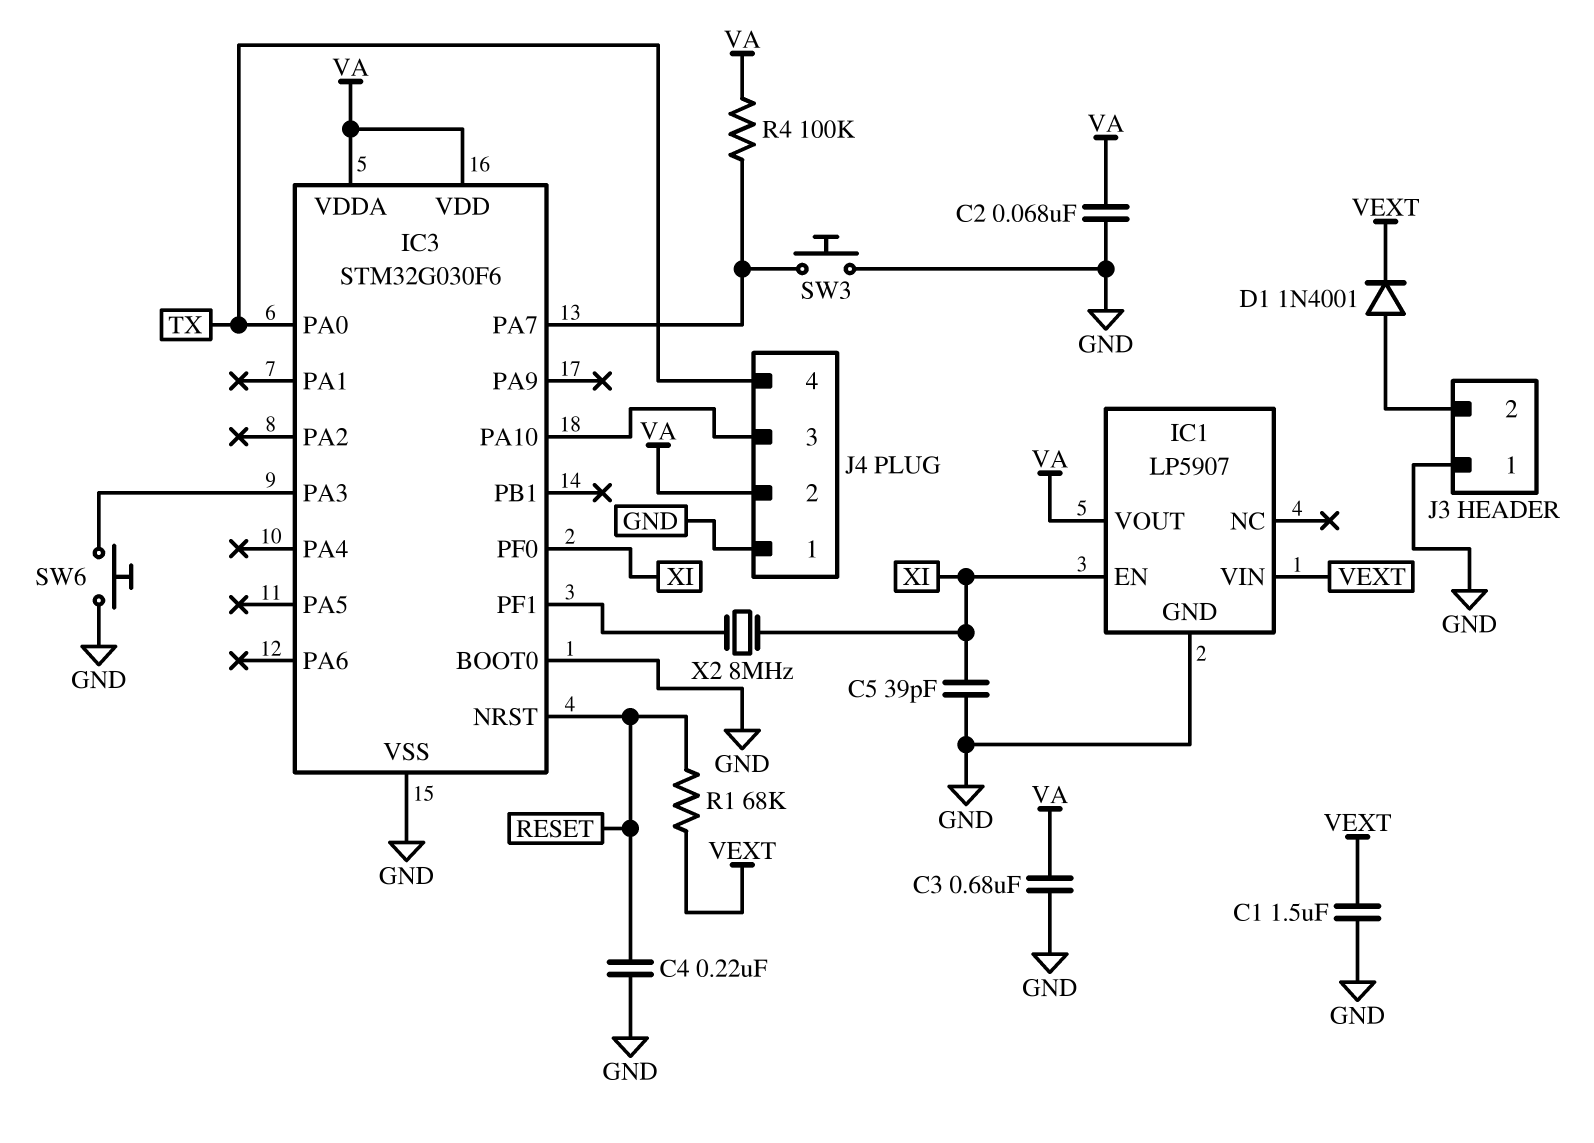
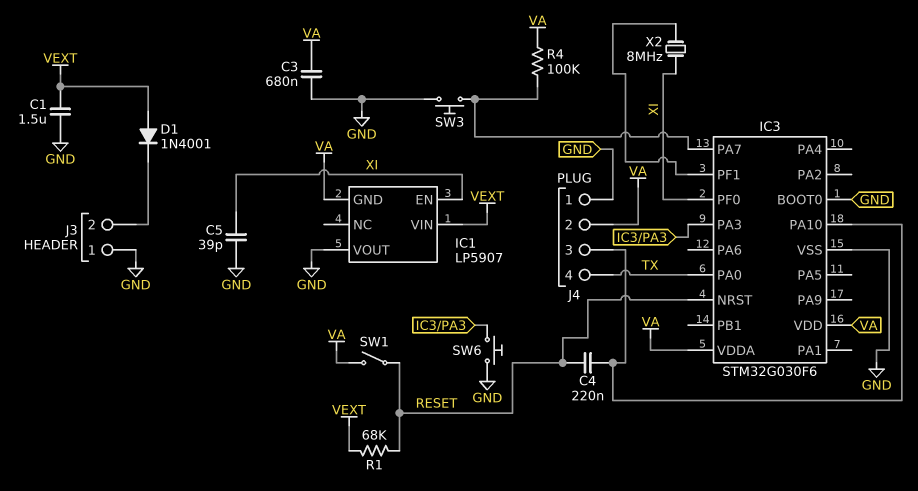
C2: 68nF (GND, VA) -> none
C4: 220nF (GND, RESET) -> 220nF (IC3/PA10, RESET)
D1: diode 1N4001 (A J3/2, K VEXT) -> diode 1N4001 (A VEXT, K J3/2)
IC1 pin GND: GND -> VA
IC1 pin VOUT: VA -> GND
SW1: none -> switch (RESET, VA)

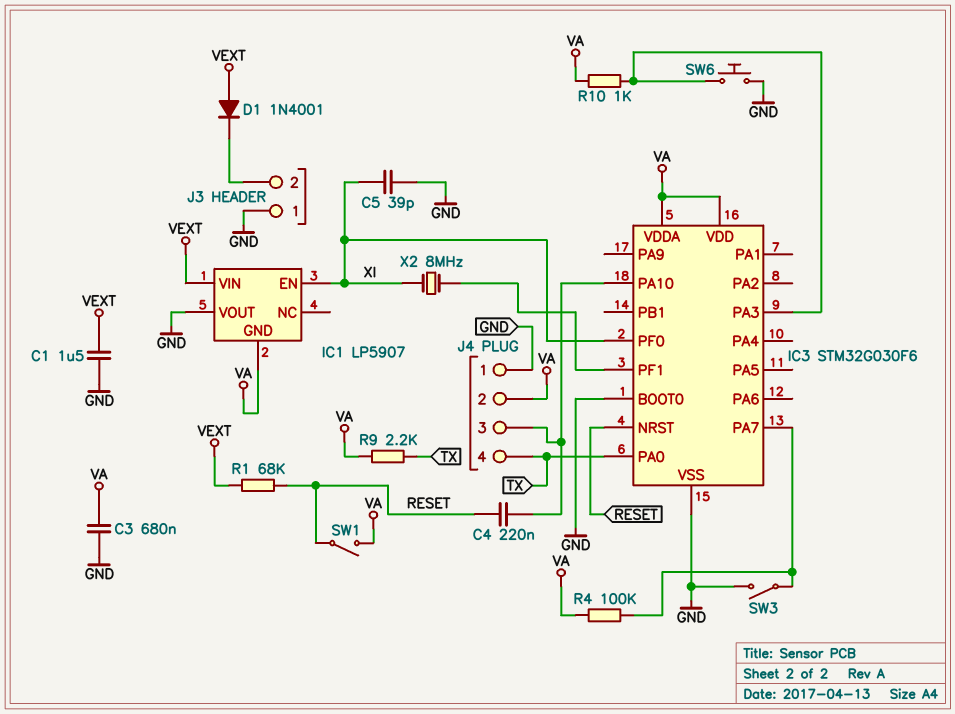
R9: none -> 2.2k (TX, VA)
R10: none -> 1k (IC3/PA3, VA)
SW3: button (GND, IC3/PA7) -> switch (GND, IC3/PA7)

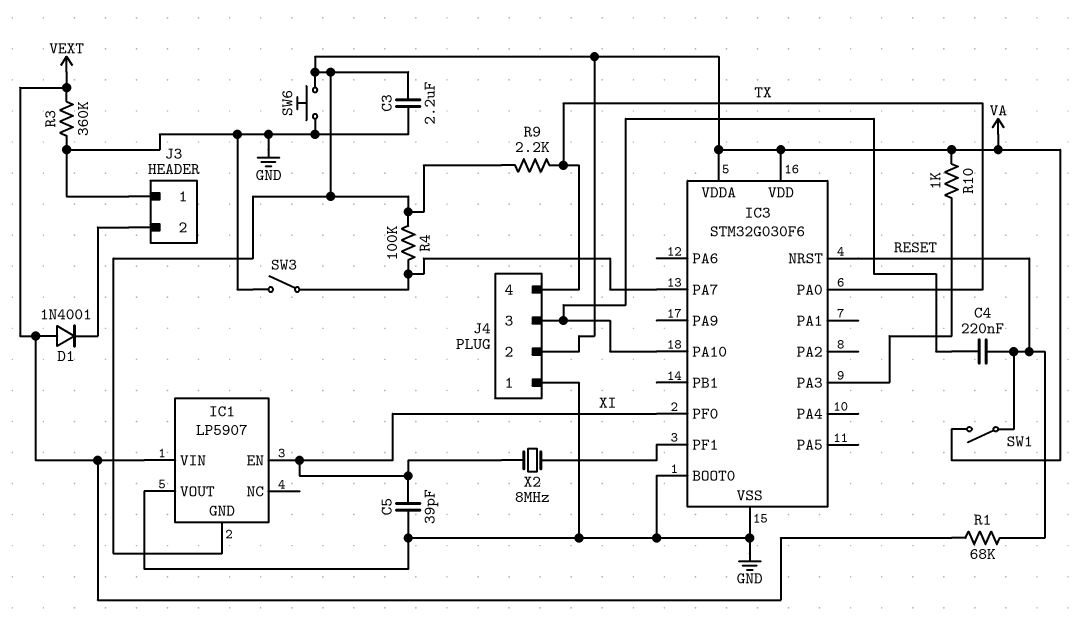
C1: 1.5uF (GND, VEXT) -> none
C3: 680nF (GND, VA) -> 2.2uF (GND, VA)
R3: none -> 360k (GND, VEXT)
SW6: button (GND, IC3/PA3) -> button (GND, VA)

